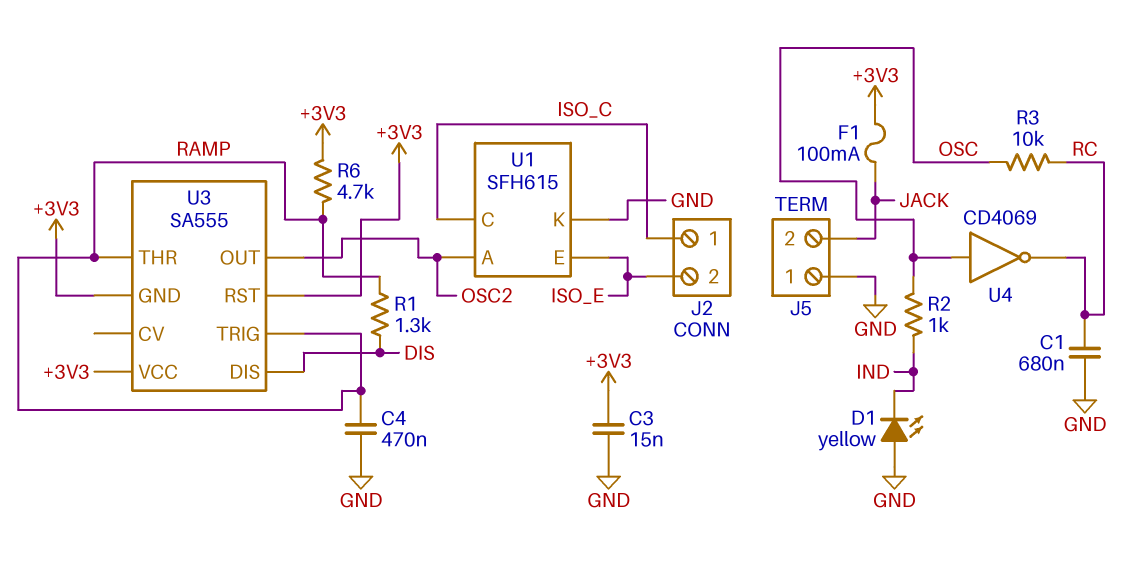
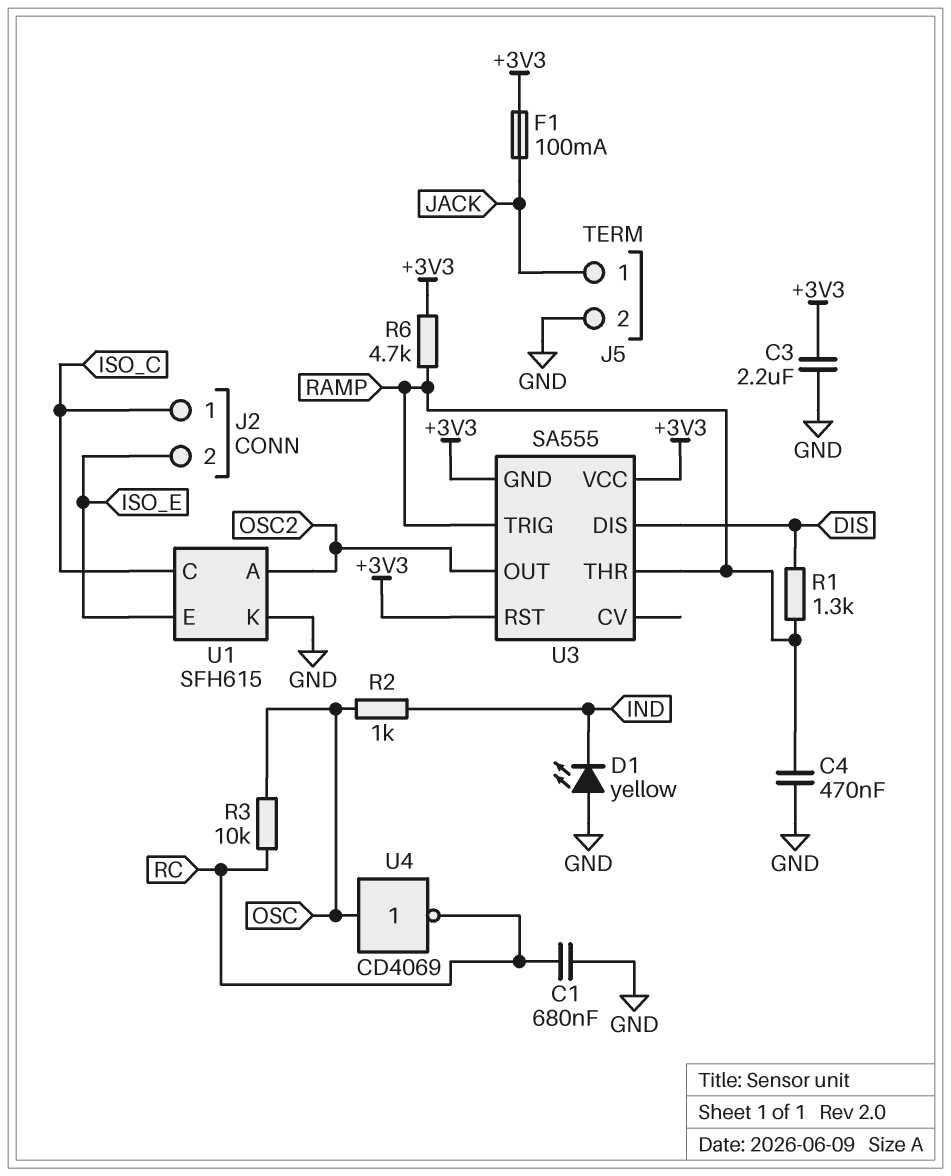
C3: 15nF (+3V3, GND) -> 2.2uF (+3V3, GND)
J5 pin 1: GND -> JACK
J5 pin 2: JACK -> GND

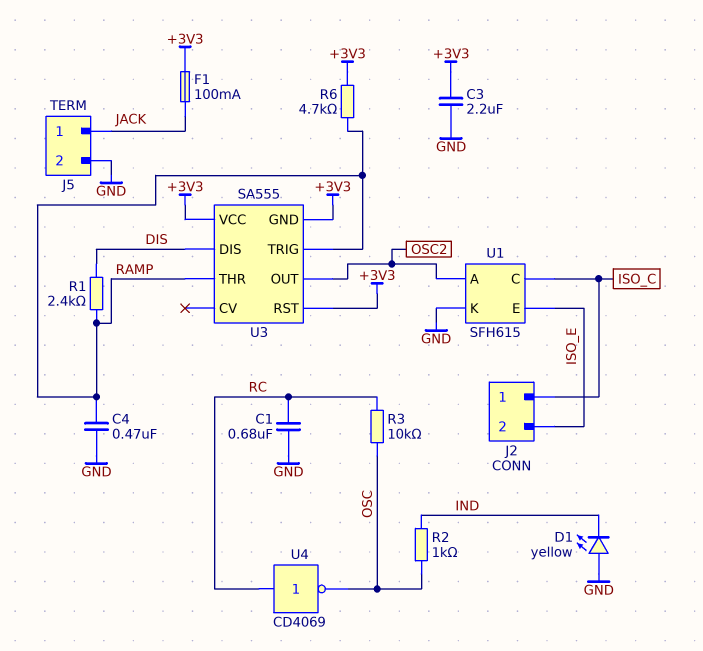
R1: 1.3k (DIS, RAMP) -> 2.4k (DIS, RAMP)
U4: NOT CD4069 (in OSC, out RC) -> NOT CD4069 (in RC, out OSC)

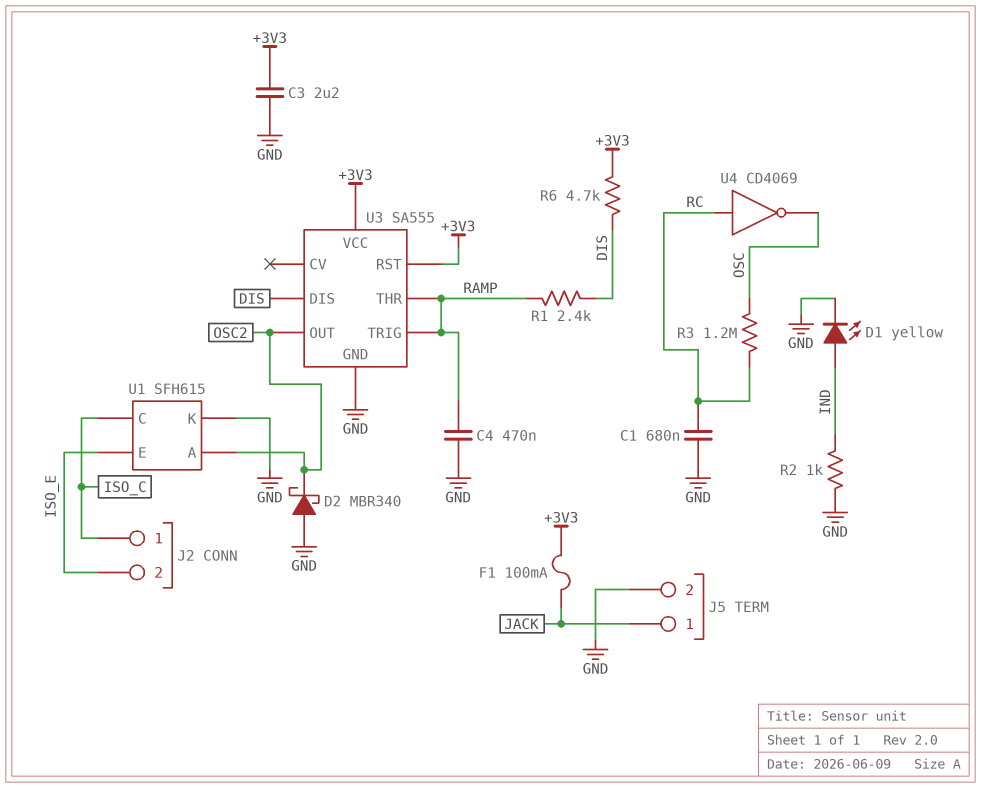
D1: LED yellow (A GND, K IND) -> LED yellow (A IND, K GND)
D2: none -> schottky MBR340 (A GND, K OSC2)
R2: 1k (IND, OSC) -> 1k (GND, IND)
R3: 10k (OSC, RC) -> 1.2M (OSC, RC)
R6: 4.7k (+3V3, RAMP) -> 4.7k (+3V3, DIS)
U3 pin GND: +3V3 -> GND

